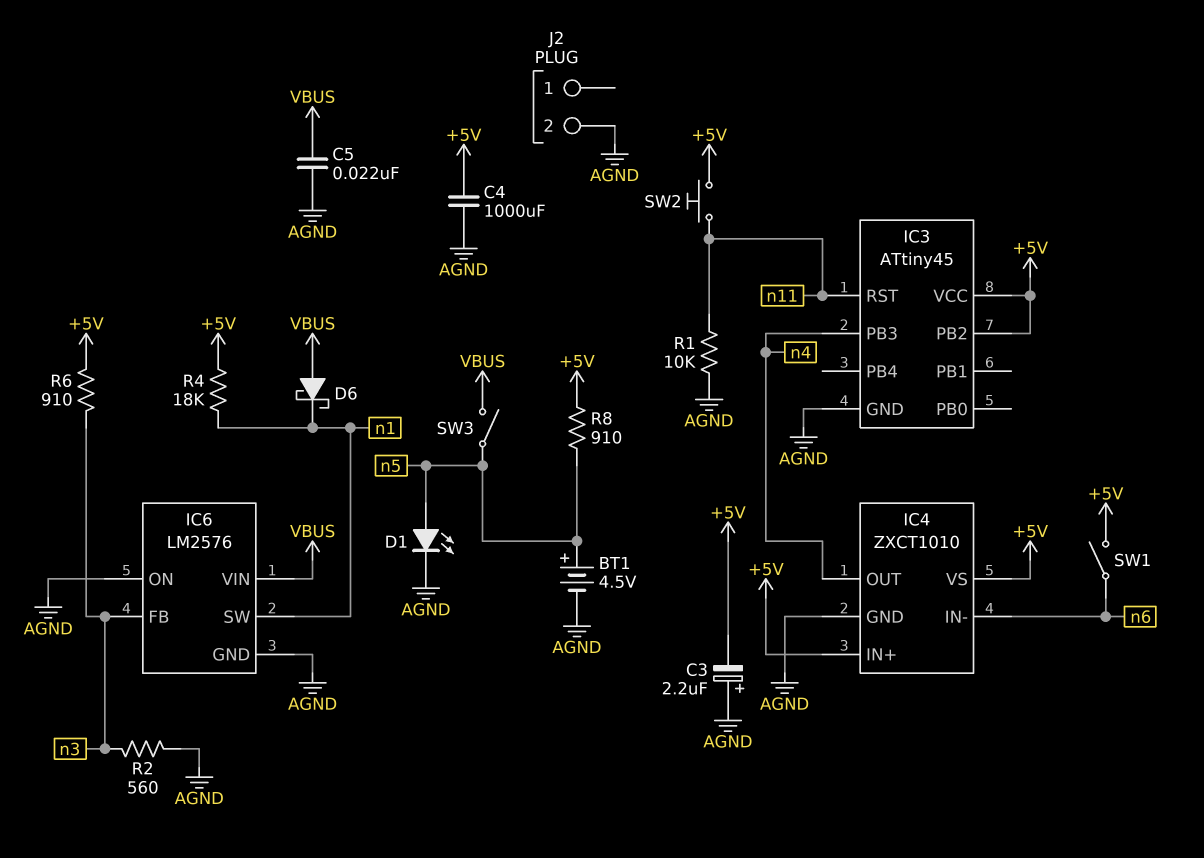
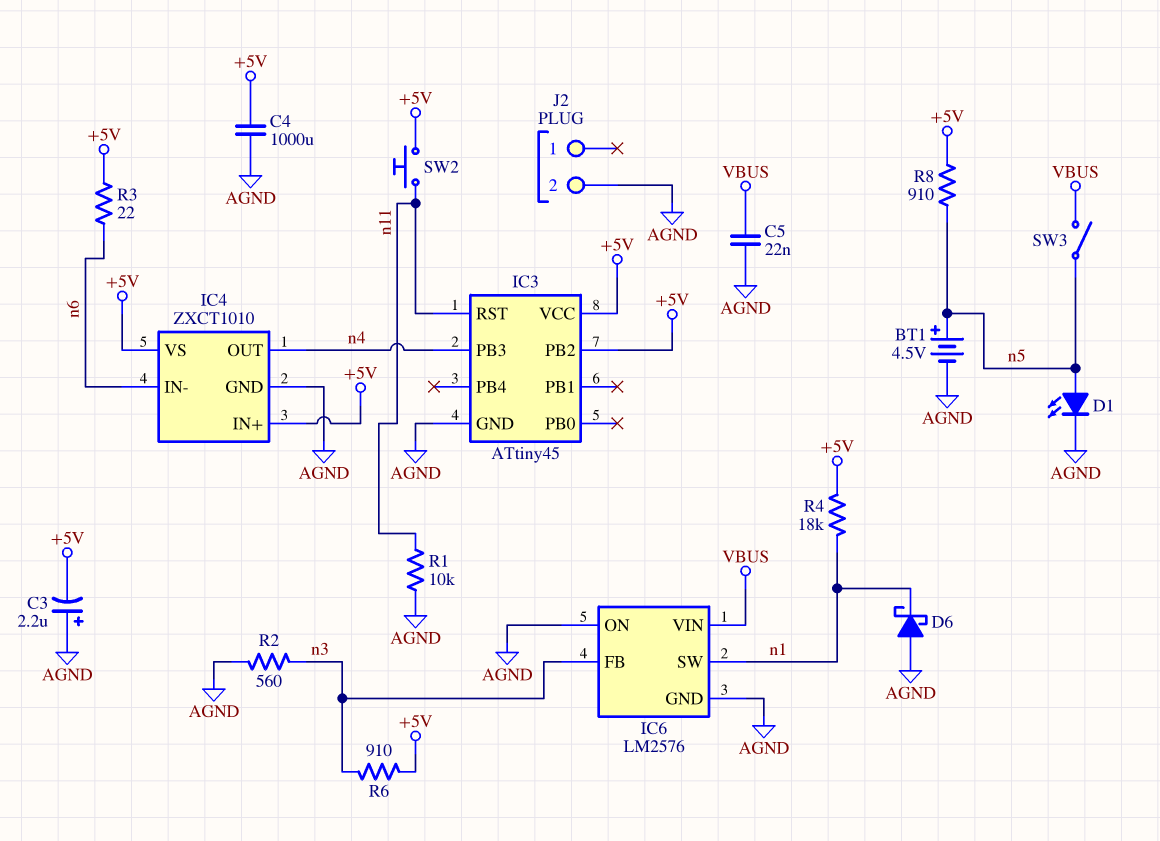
D6: schottky (A VBUS, K n1) -> schottky (A AGND, K n1)
R3: none -> 22 (+5V, n6)
SW1: switch (+5V, n6) -> none

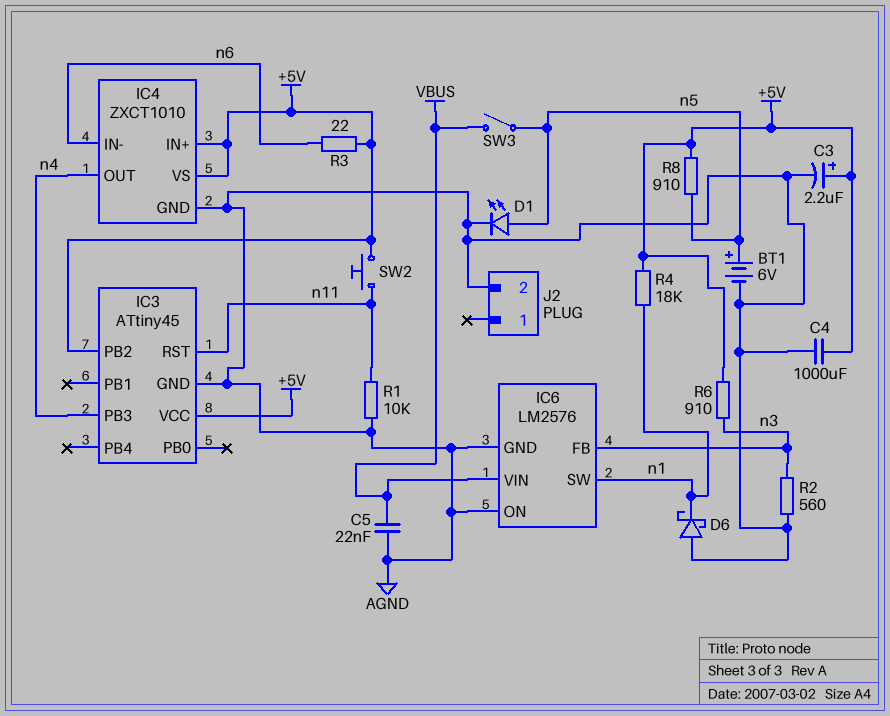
BT1: 4.5V (plus n5, minus AGND) -> 6V (plus n5, minus AGND)
C3: 2.2uF (plus AGND, minus +5V) -> 2.2uF (plus +5V, minus AGND)

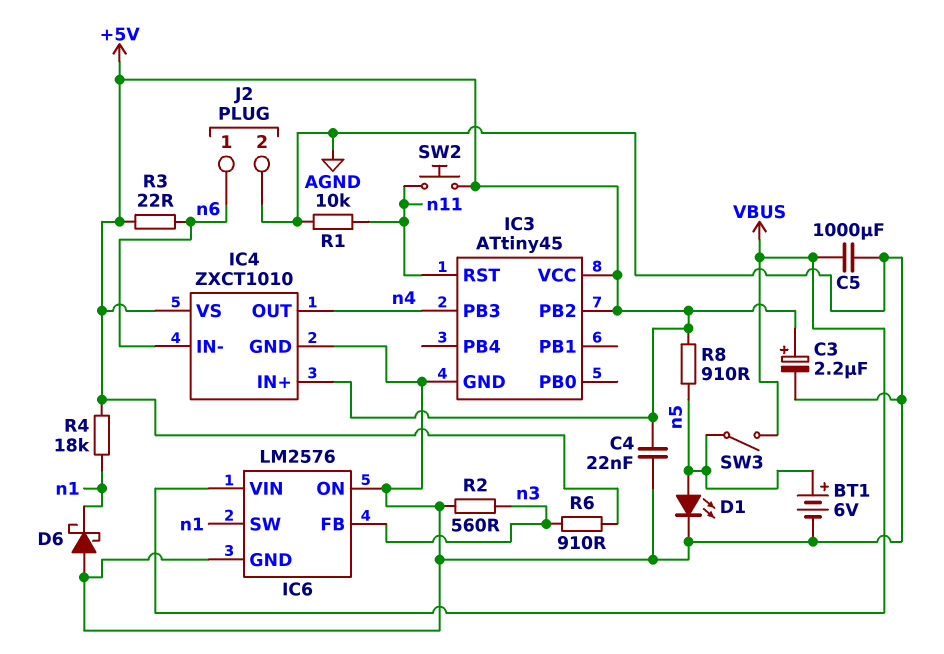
C4: 1000uF (+5V, AGND) -> 22nF (+5V, AGND)
C5: 22nF (AGND, VBUS) -> 1000uF (AGND, VBUS)
J2 pin 1: none -> n6

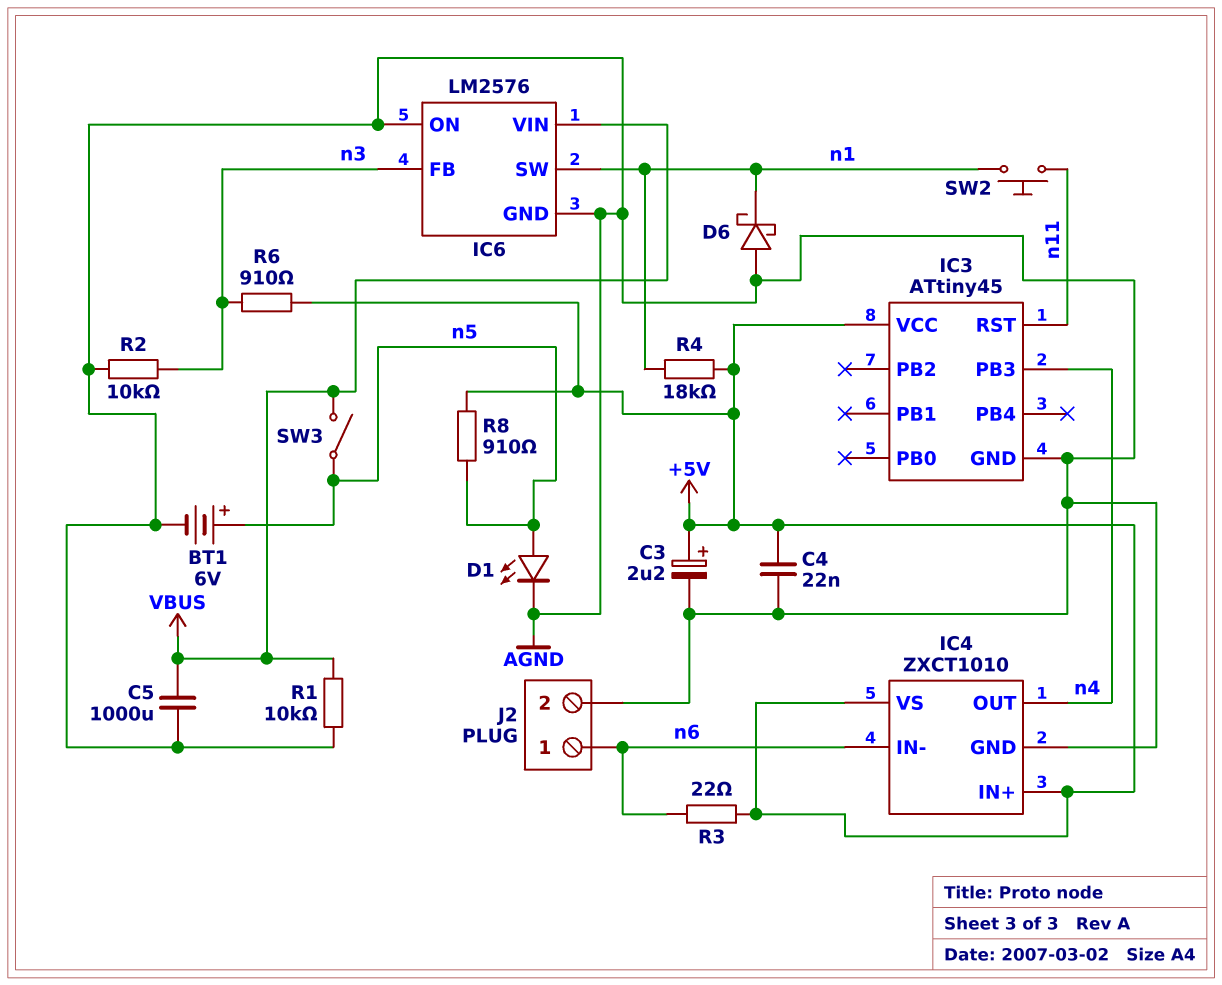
IC3 pin PB2: +5V -> none
R1: 10k (AGND, n11) -> 10k (AGND, VBUS)
R2: 560 (AGND, n3) -> 10k (AGND, n3)
SW2: button (+5V, n11) -> button (n1, n11)

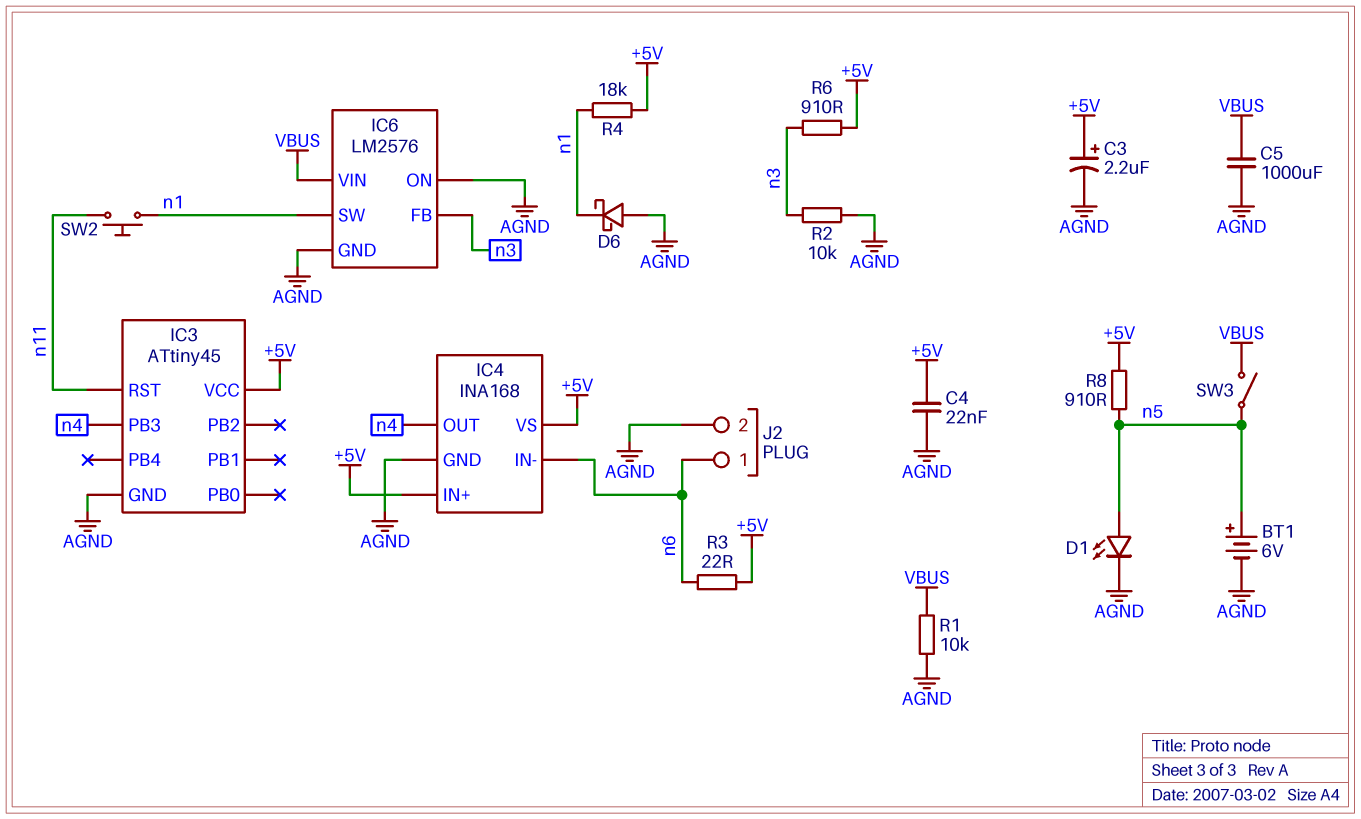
IC4: ZXCT1010 -> INA168

